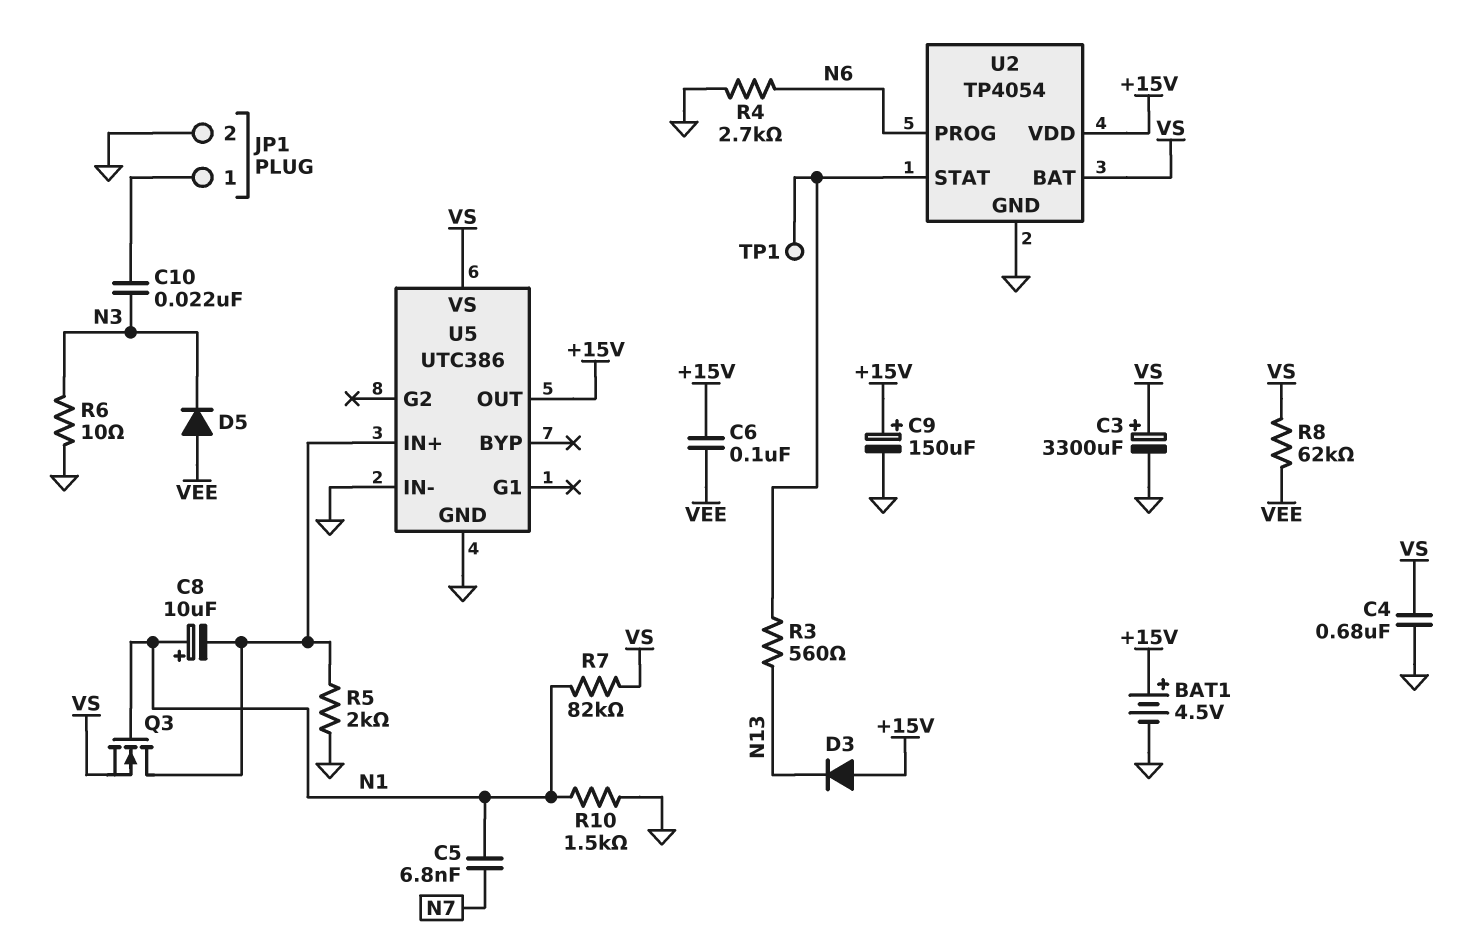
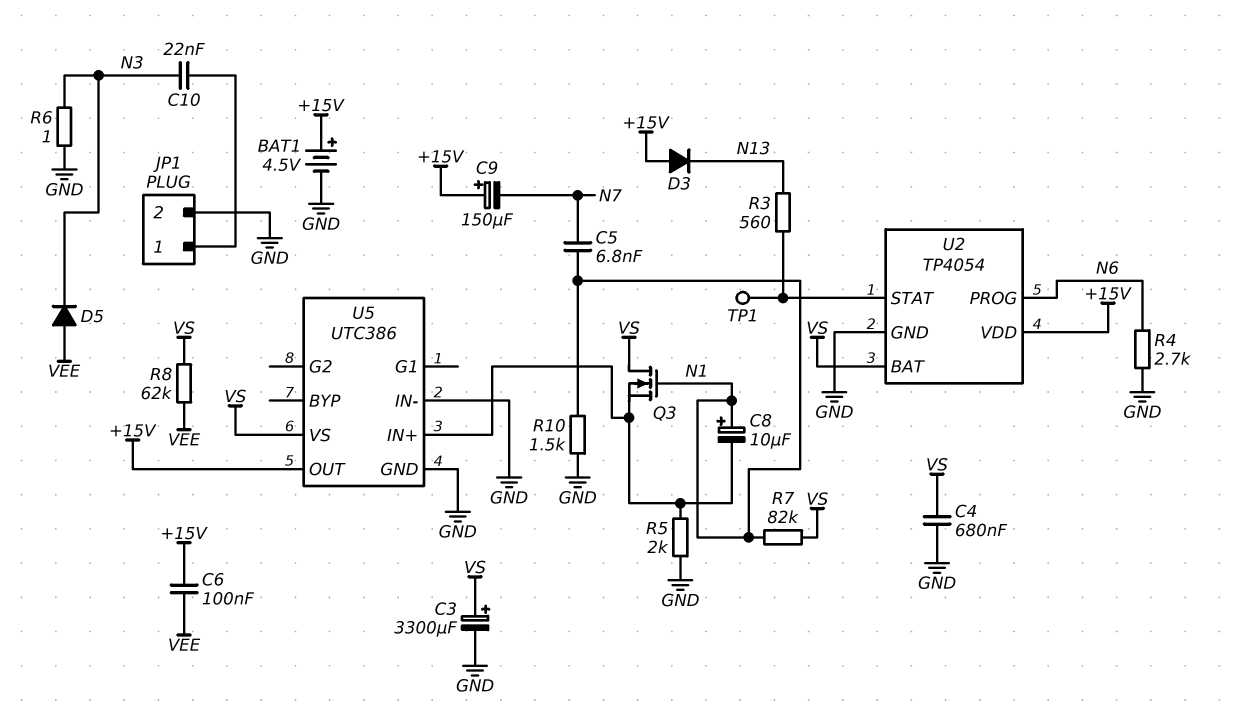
C9: 150uF (plus +15V, minus GND) -> 150uF (plus +15V, minus N7)
Q3: NMOS (G N1, D U5/IN+, S VS) -> NMOS (G N1, D VS, S U5/IN+)
R6: 10 (GND, N3) -> 1 (GND, N3)

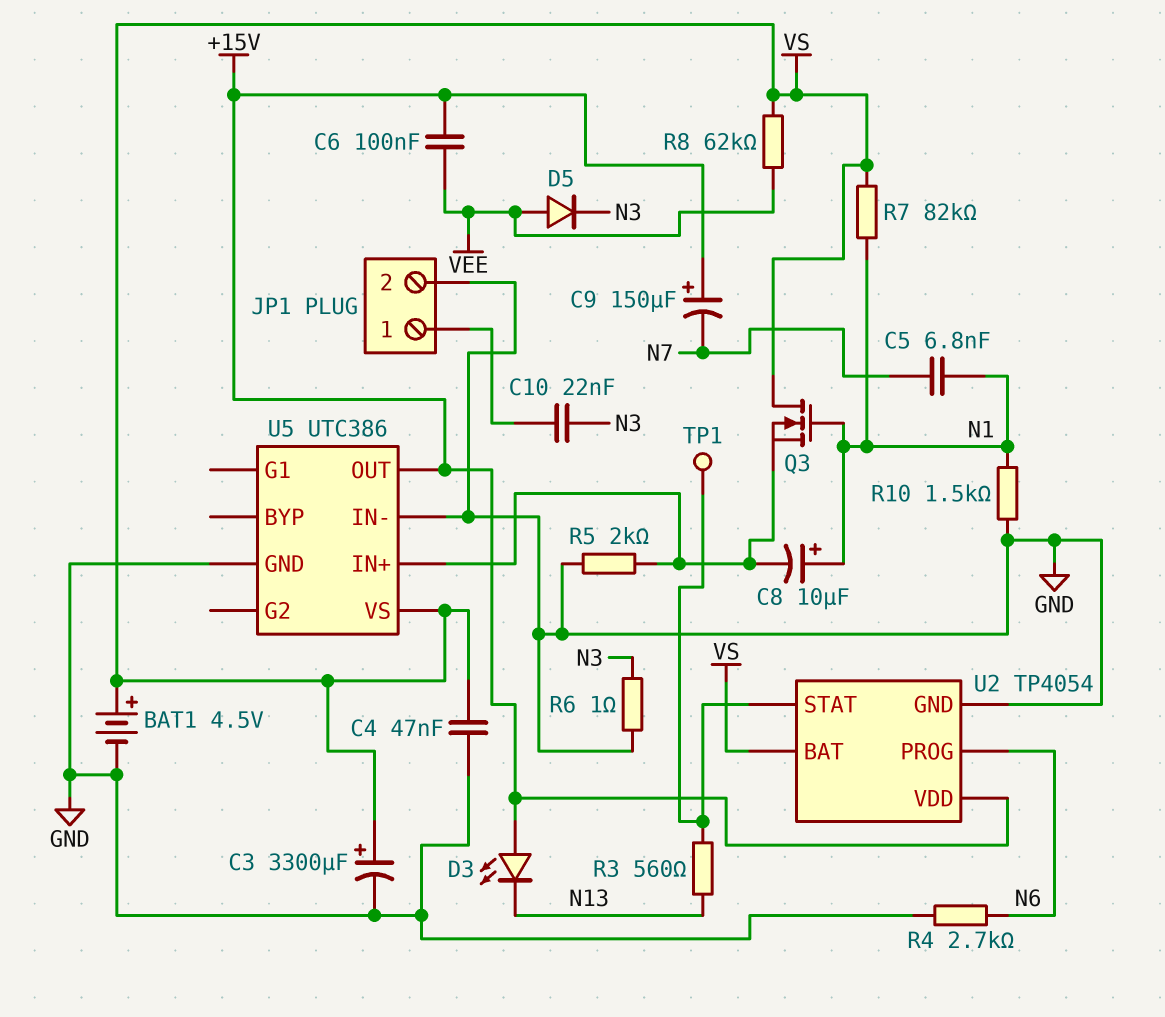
BAT1: 4.5V (plus +15V, minus GND) -> 4.5V (plus VS, minus GND)
C4: 680nF (GND, VS) -> 47nF (GND, VS)
D3: diode (A +15V, K N13) -> LED (A +15V, K N13)

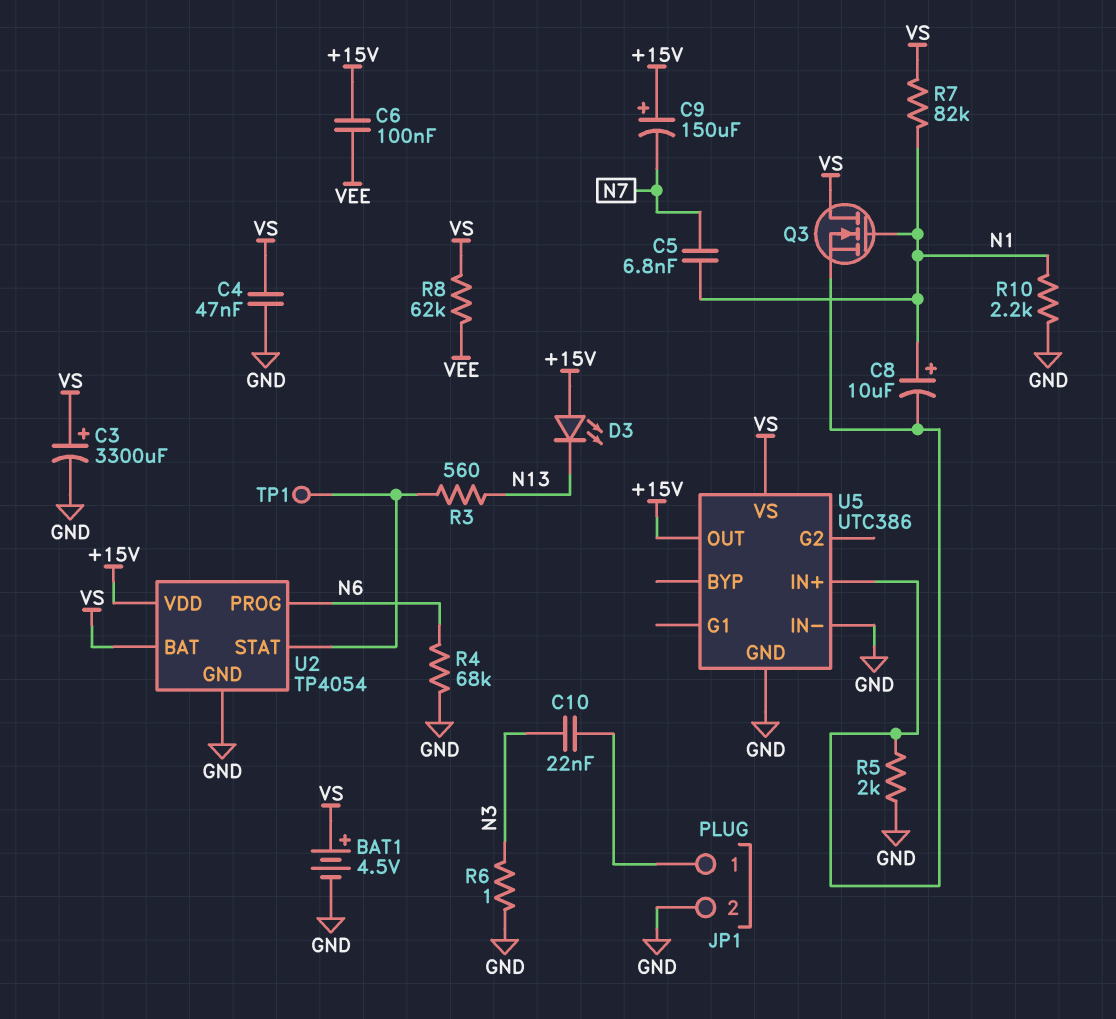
D5: diode (A VEE, K N3) -> none
R4: 2.7k (GND, N6) -> 68k (GND, N6)
R10: 1.5k (GND, N1) -> 2.2k (GND, N1)

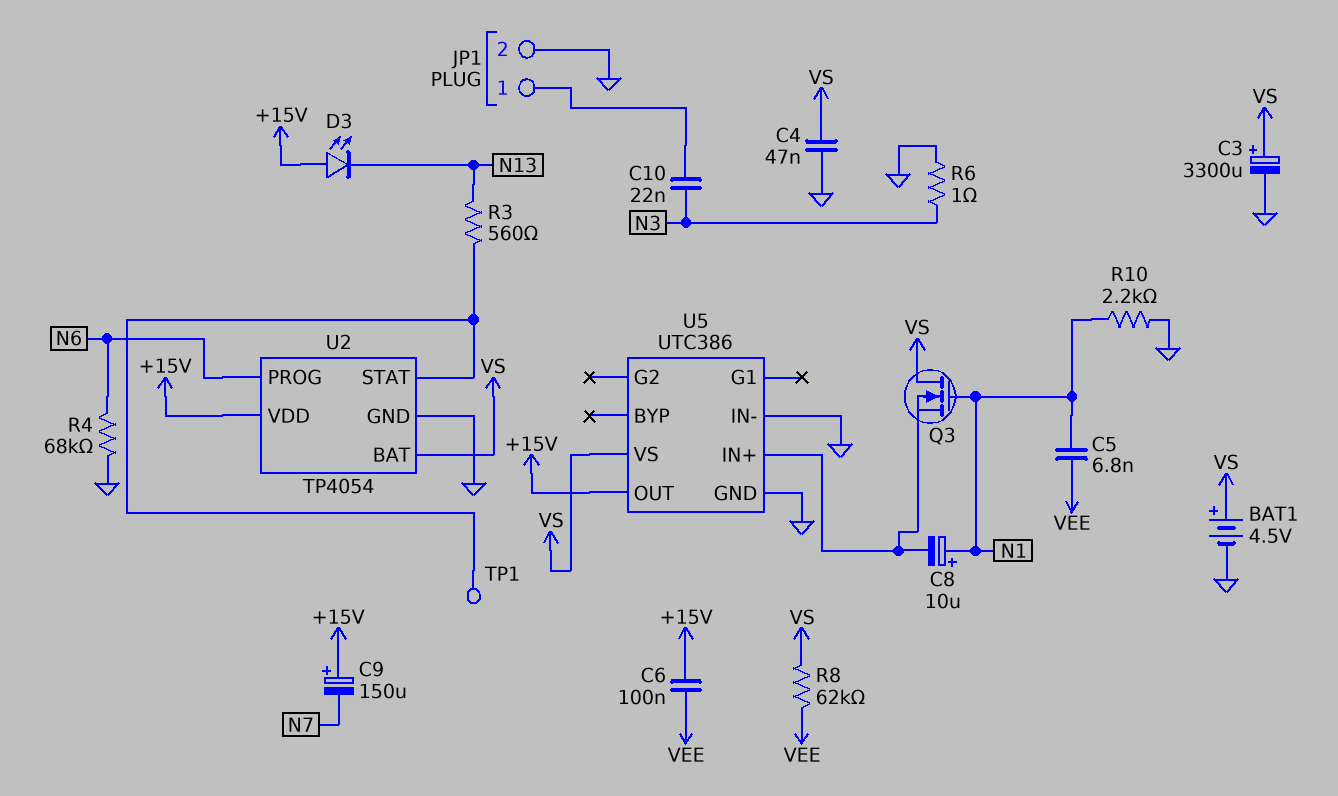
C5: 6.8nF (N1, N7) -> 6.8nF (N1, VEE)
R5: 2k (GND, U5/IN+) -> none
R7: 82k (N1, VS) -> none

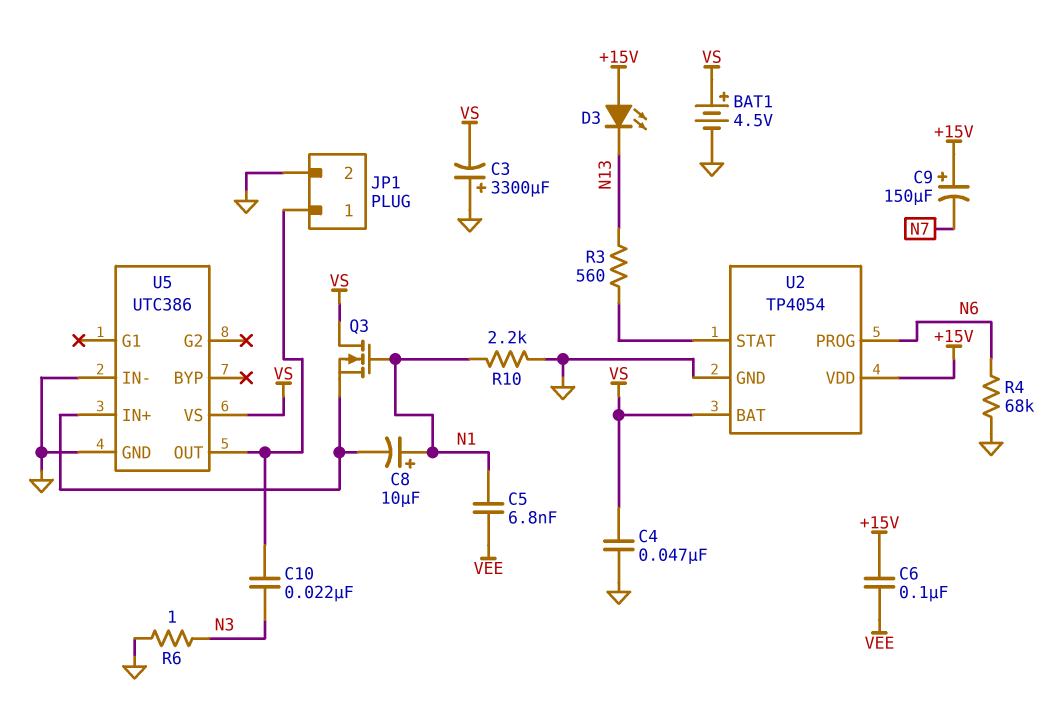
C3: 3300uF (plus VS, minus GND) -> 3300uF (plus GND, minus VS)
R8: 62k (VEE, VS) -> none
TP1: test point (U2/STAT) -> none
U5 pin OUT: +15V -> JP1/1

